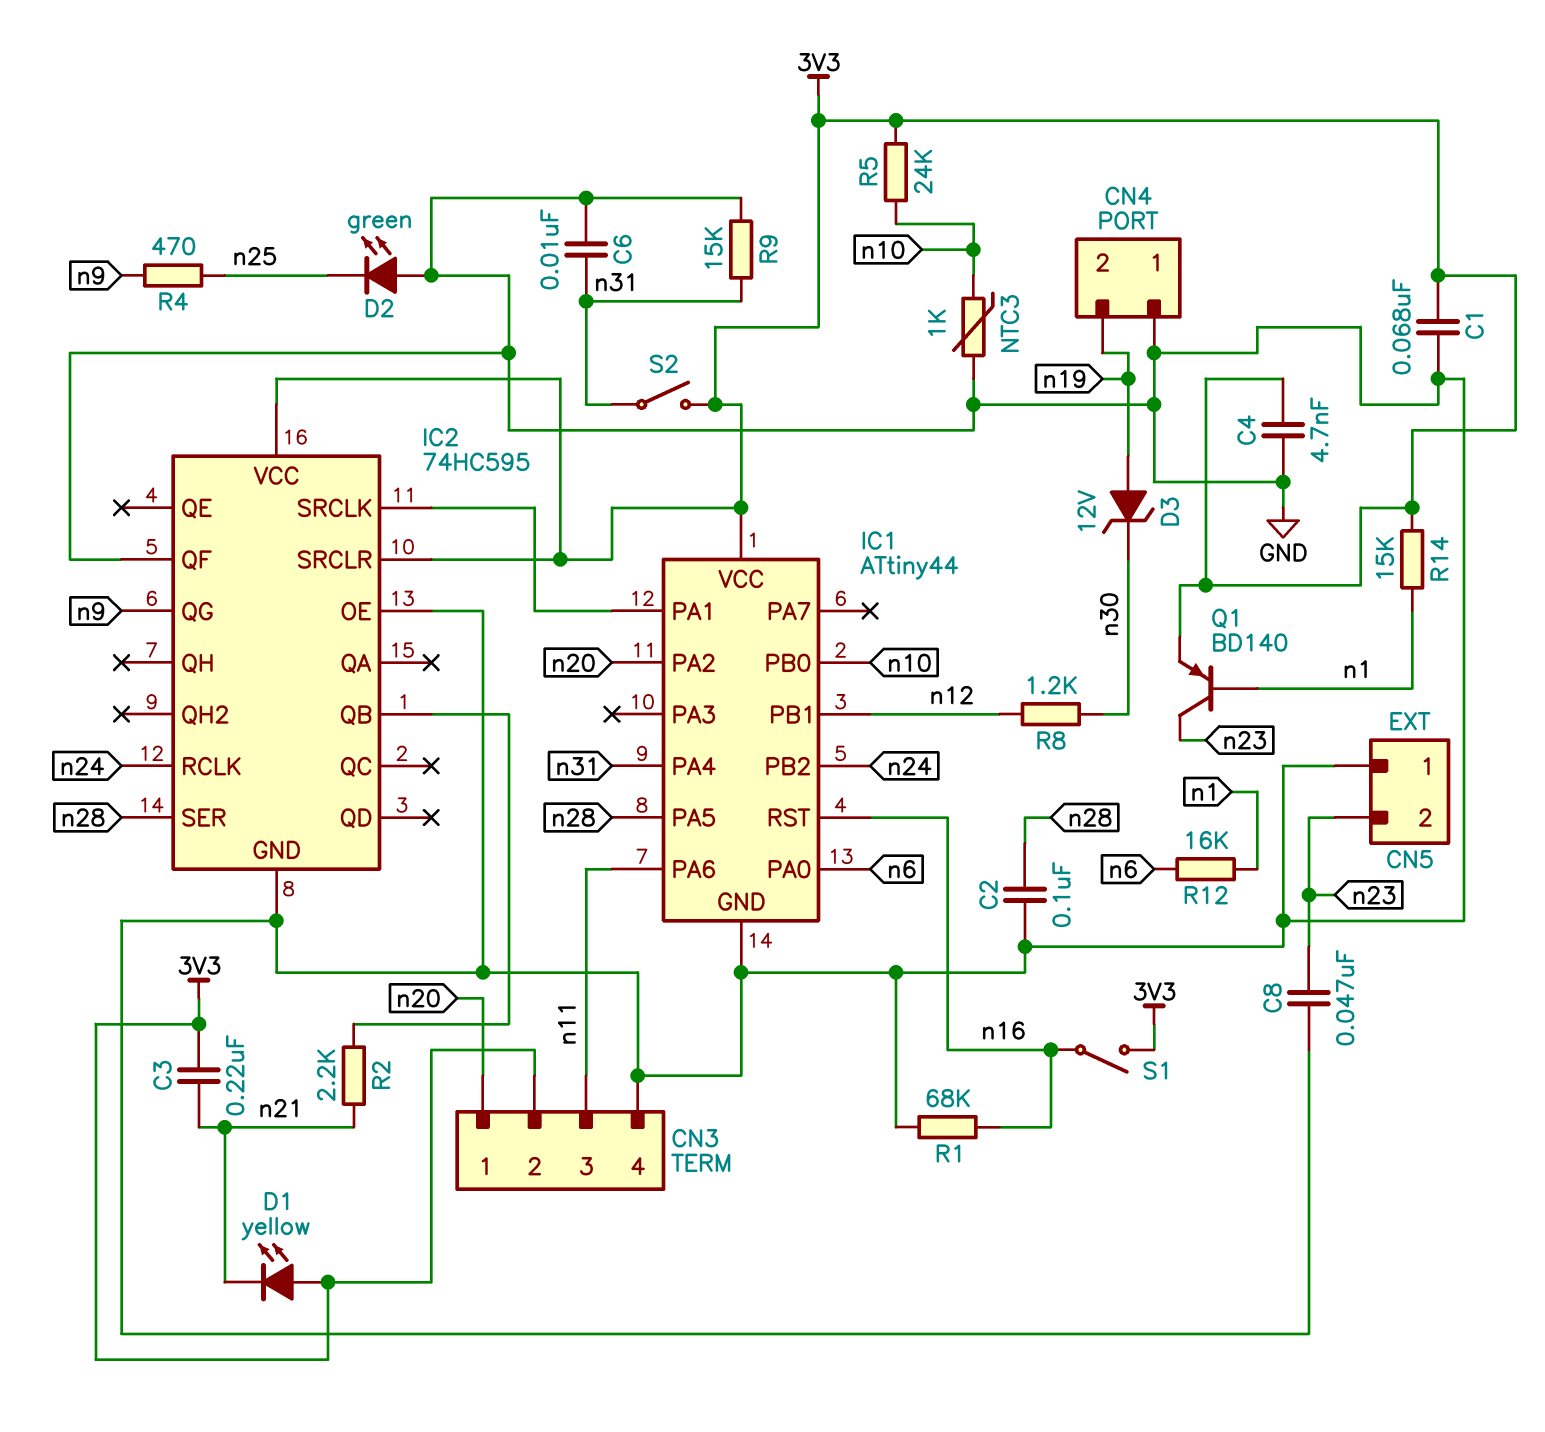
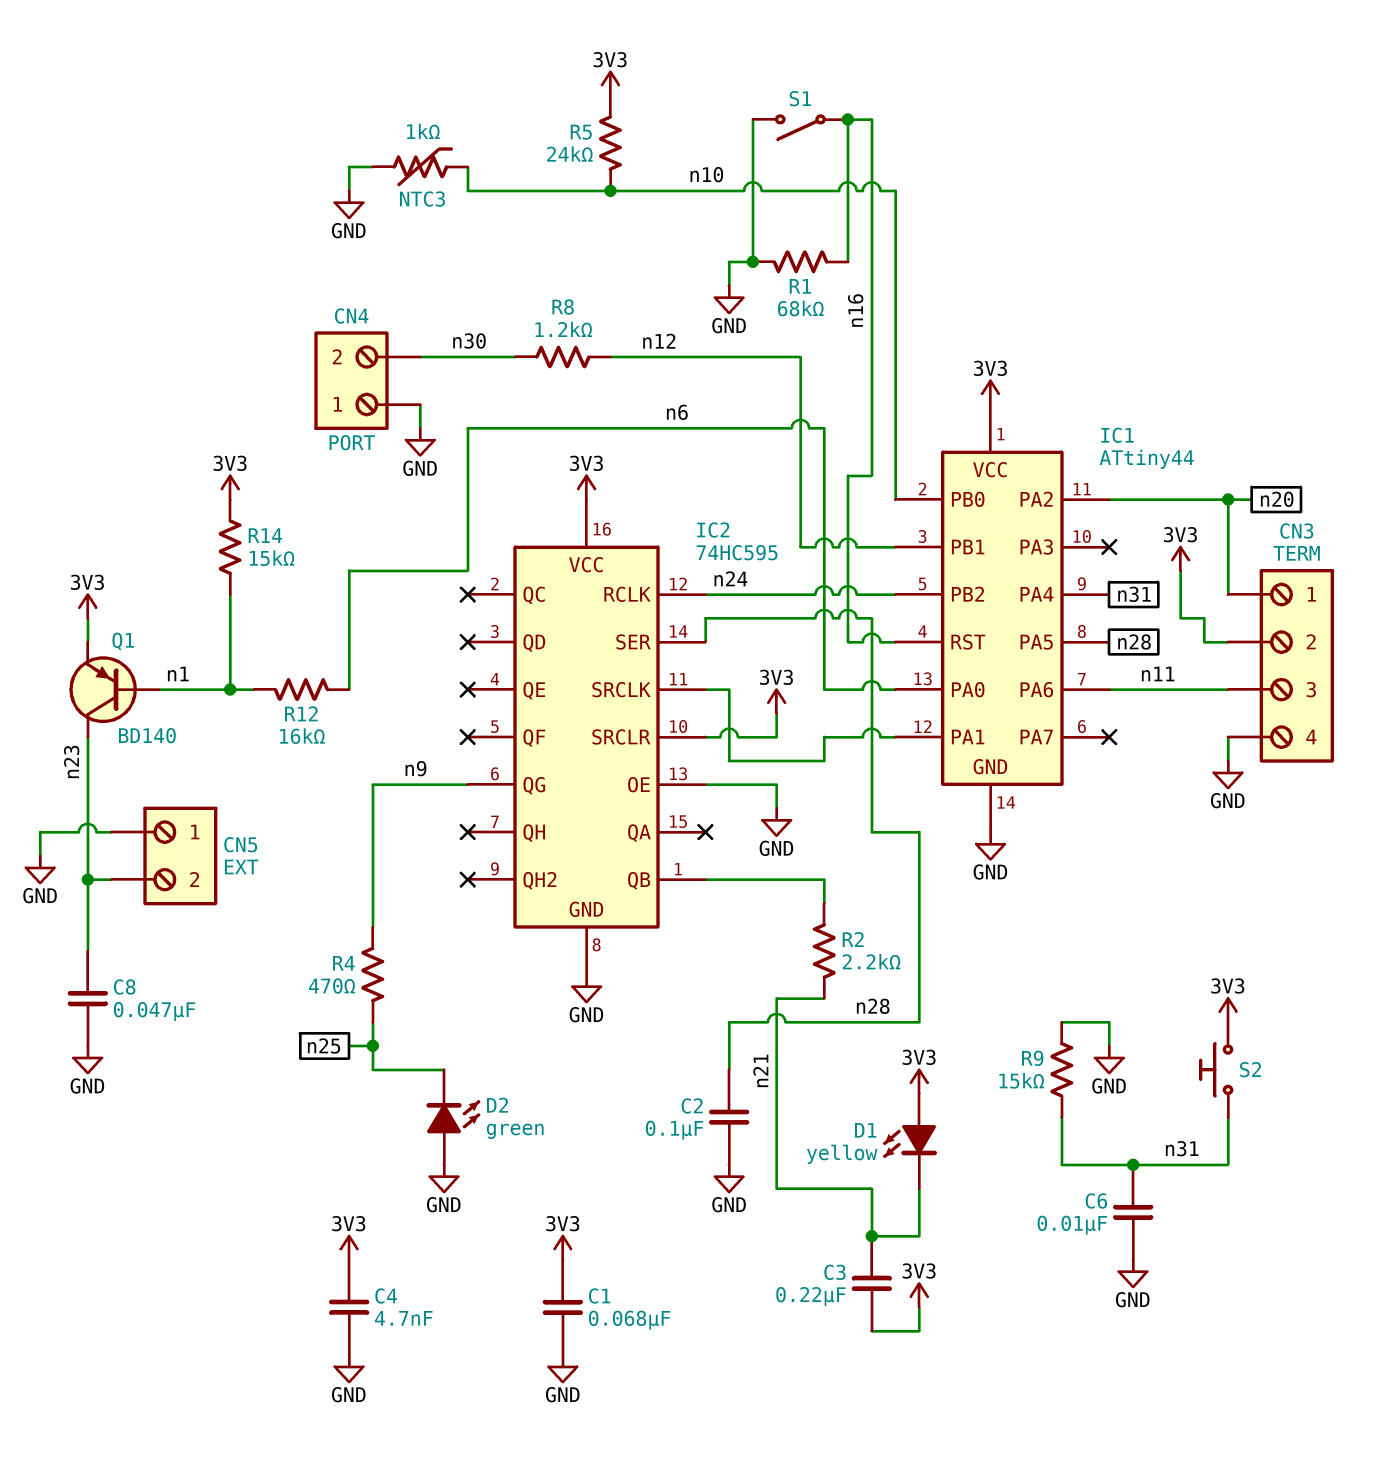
CN4 pin 2: n19 -> n30
D3: zener 12V (A n19, K n30) -> none
IC2 pin QF: GND -> none
S1: switch (3V3, n16) -> switch (GND, n16)
S2: switch (3V3, n31) -> button (3V3, n31)

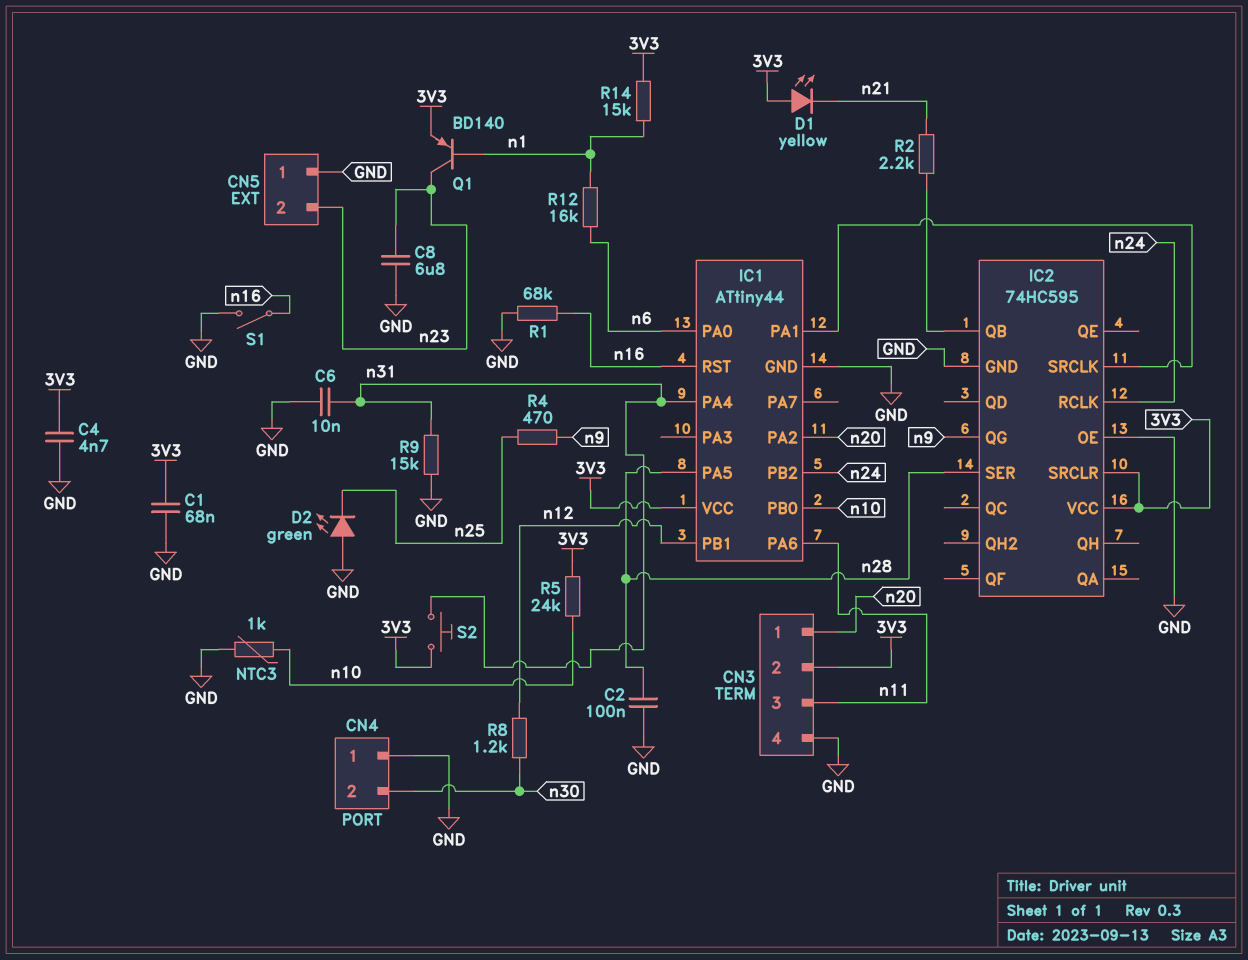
C3: 220nF (3V3, n21) -> none
C8: 47nF (GND, n23) -> 6.8uF (GND, n23)

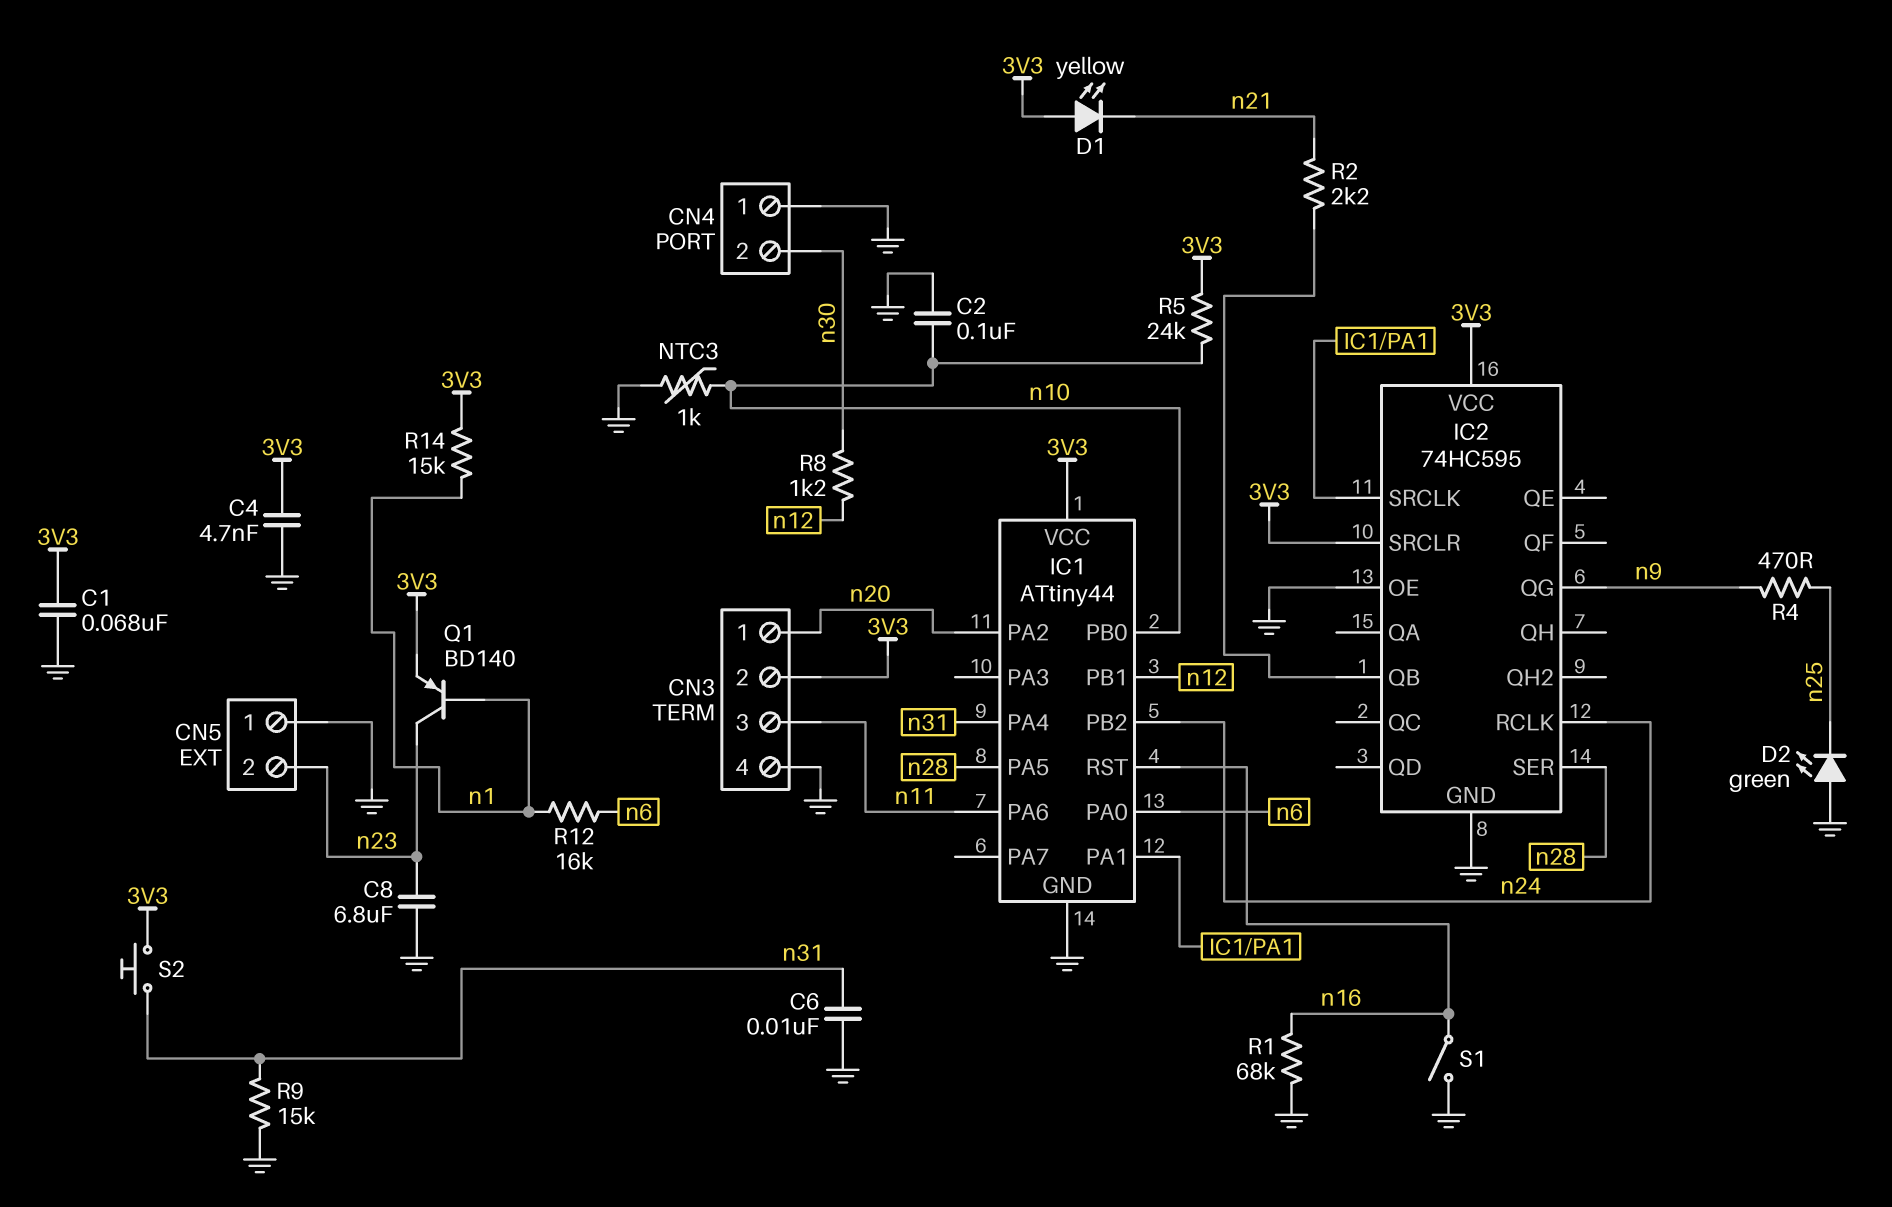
C2: 100nF (GND, n28) -> 100nF (GND, n10)

